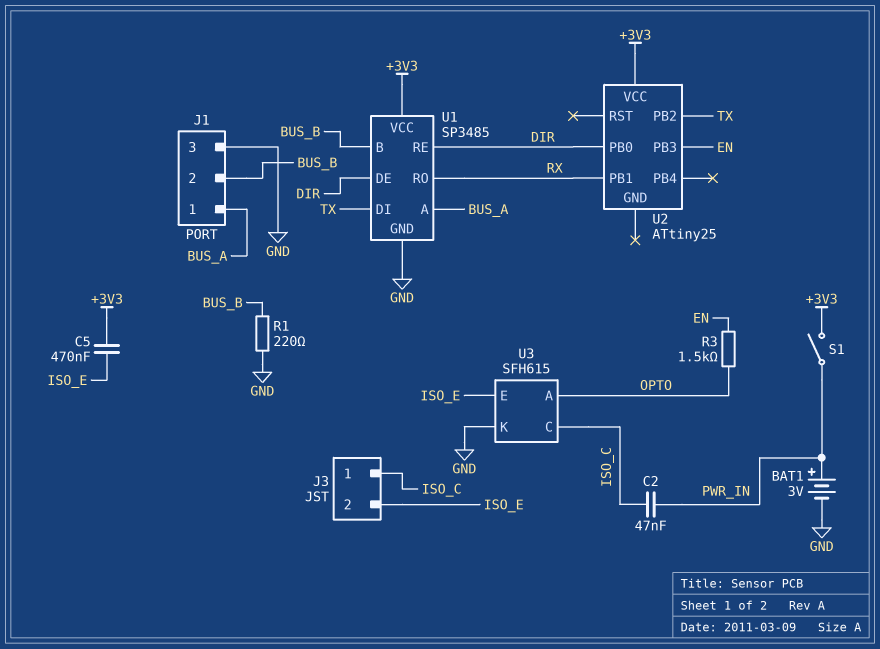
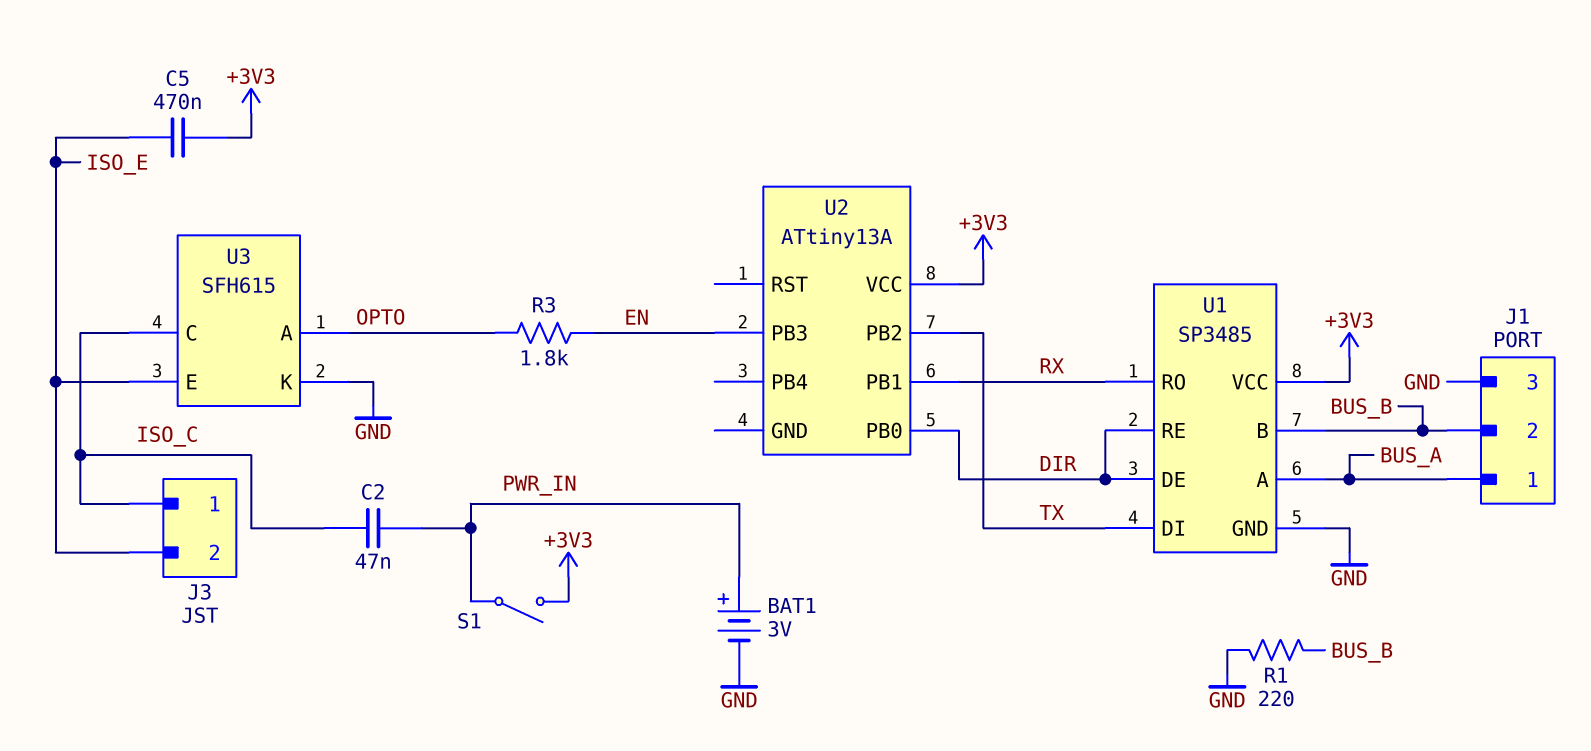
R3: 1.5k (EN, OPTO) -> 1.8k (EN, OPTO)
U2: ATtiny25 -> ATtiny13A

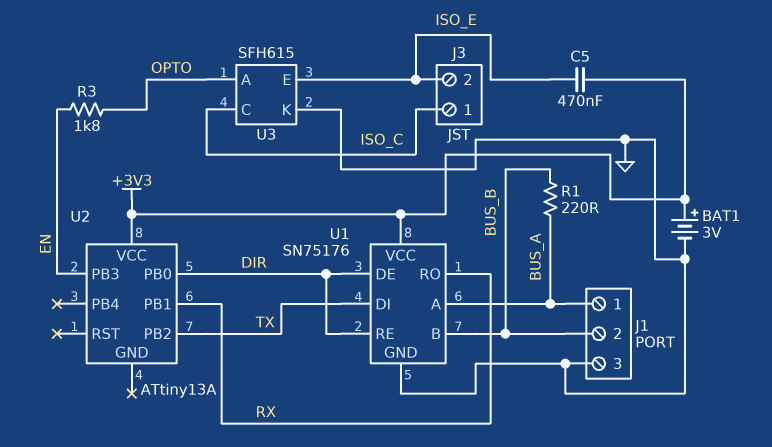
BAT1: 3V (plus PWR_IN, minus GND) -> 3V (plus +3V3, minus GND)
C2: 47nF (ISO_C, PWR_IN) -> none
R1: 220 (BUS_B, GND) -> 220 (BUS_A, BUS_B)
S1: switch (+3V3, PWR_IN) -> none
U1: SP3485 -> SN75176

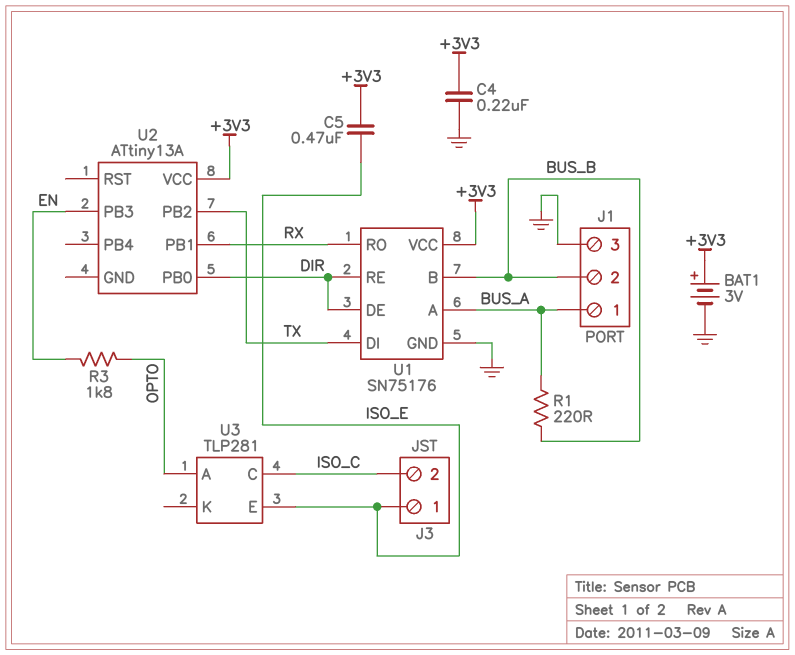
C4: none -> 220nF (+3V3, GND)
J3 pin 1: ISO_C -> ISO_E
J3 pin 2: ISO_E -> ISO_C
U3: SFH615 -> TLP281
U3 pin K: GND -> none

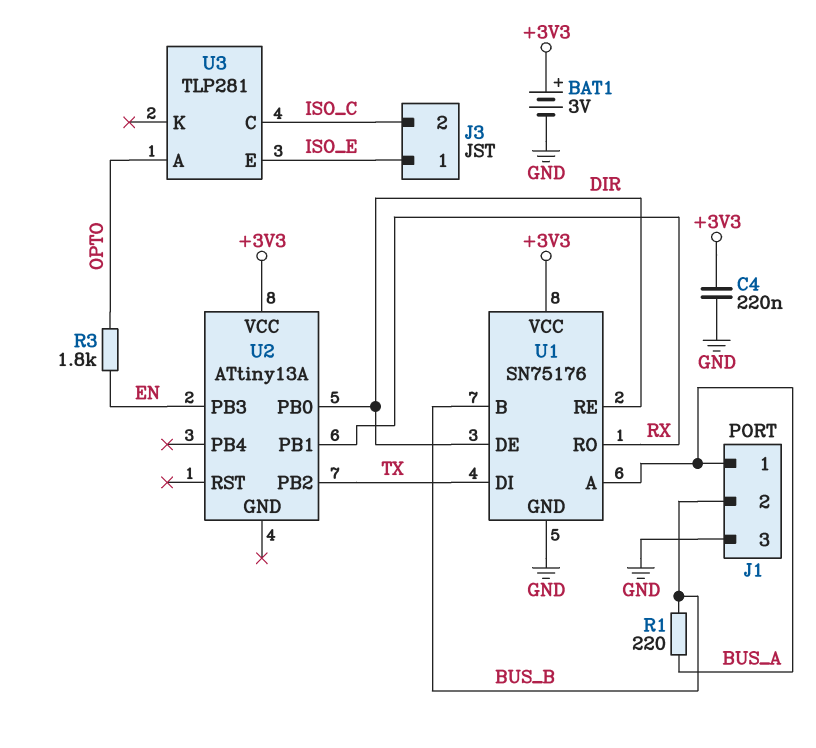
C5: 470nF (+3V3, ISO_E) -> none

